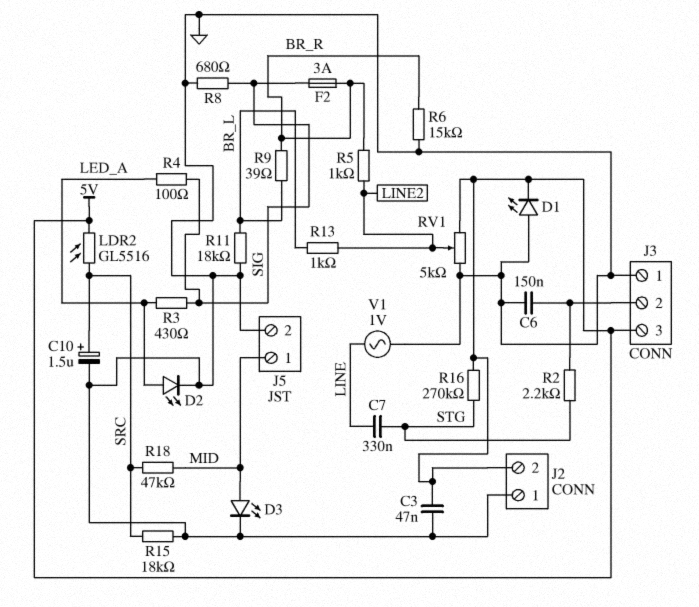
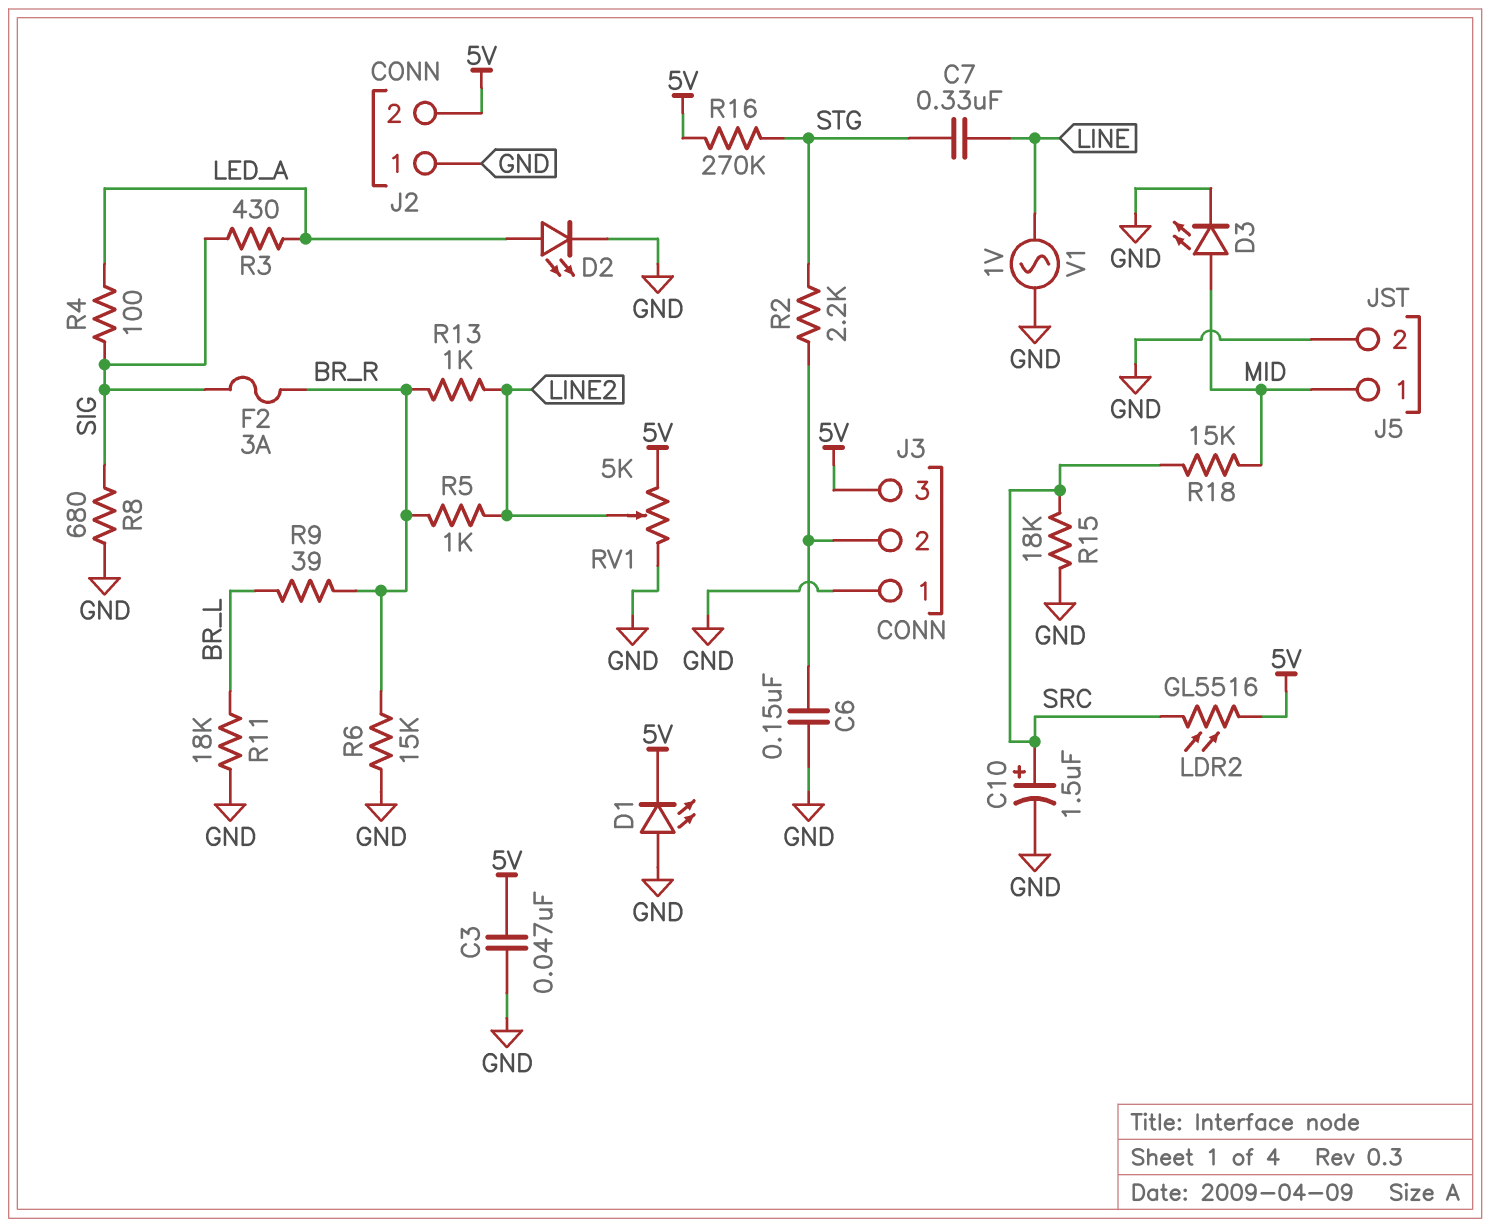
R13: 1k (BR_L, LINE2) -> 1k (BR_R, LINE2)
R18: 47k (MID, SRC) -> 15k (MID, SRC)

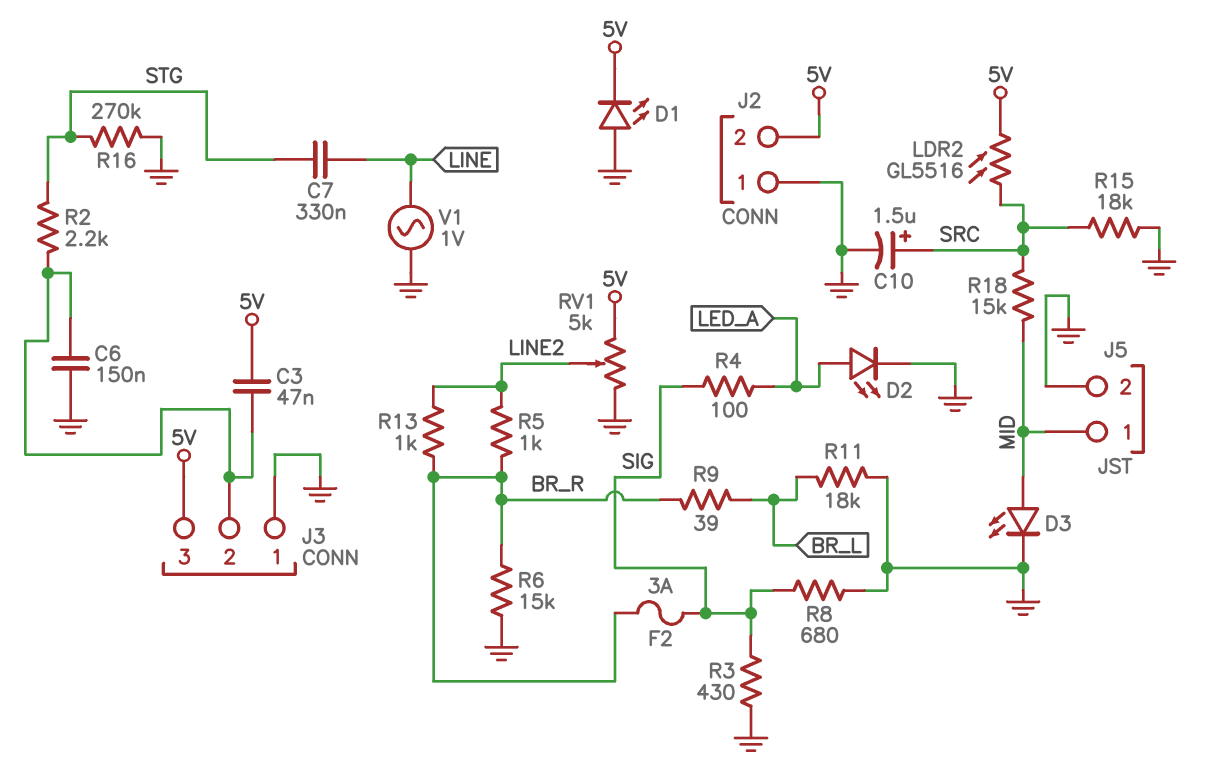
C3: 47nF (5V, GND) -> 47nF (5V, J3/2)
R3: 430 (LED_A, SIG) -> 430 (GND, SIG)
R16: 270k (5V, STG) -> 270k (GND, STG)

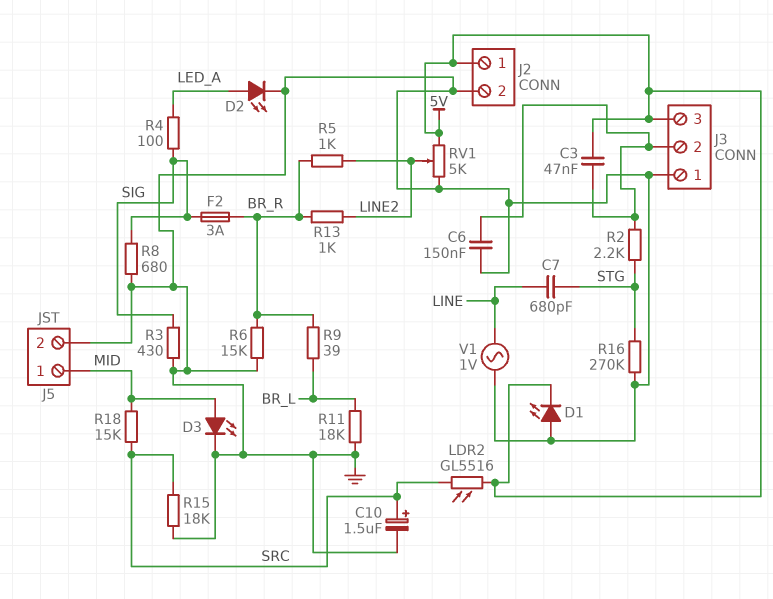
C7: 330nF (LINE, STG) -> 680pF (LINE, STG)
J2 pin 1: GND -> 5V
J2 pin 2: 5V -> GND

